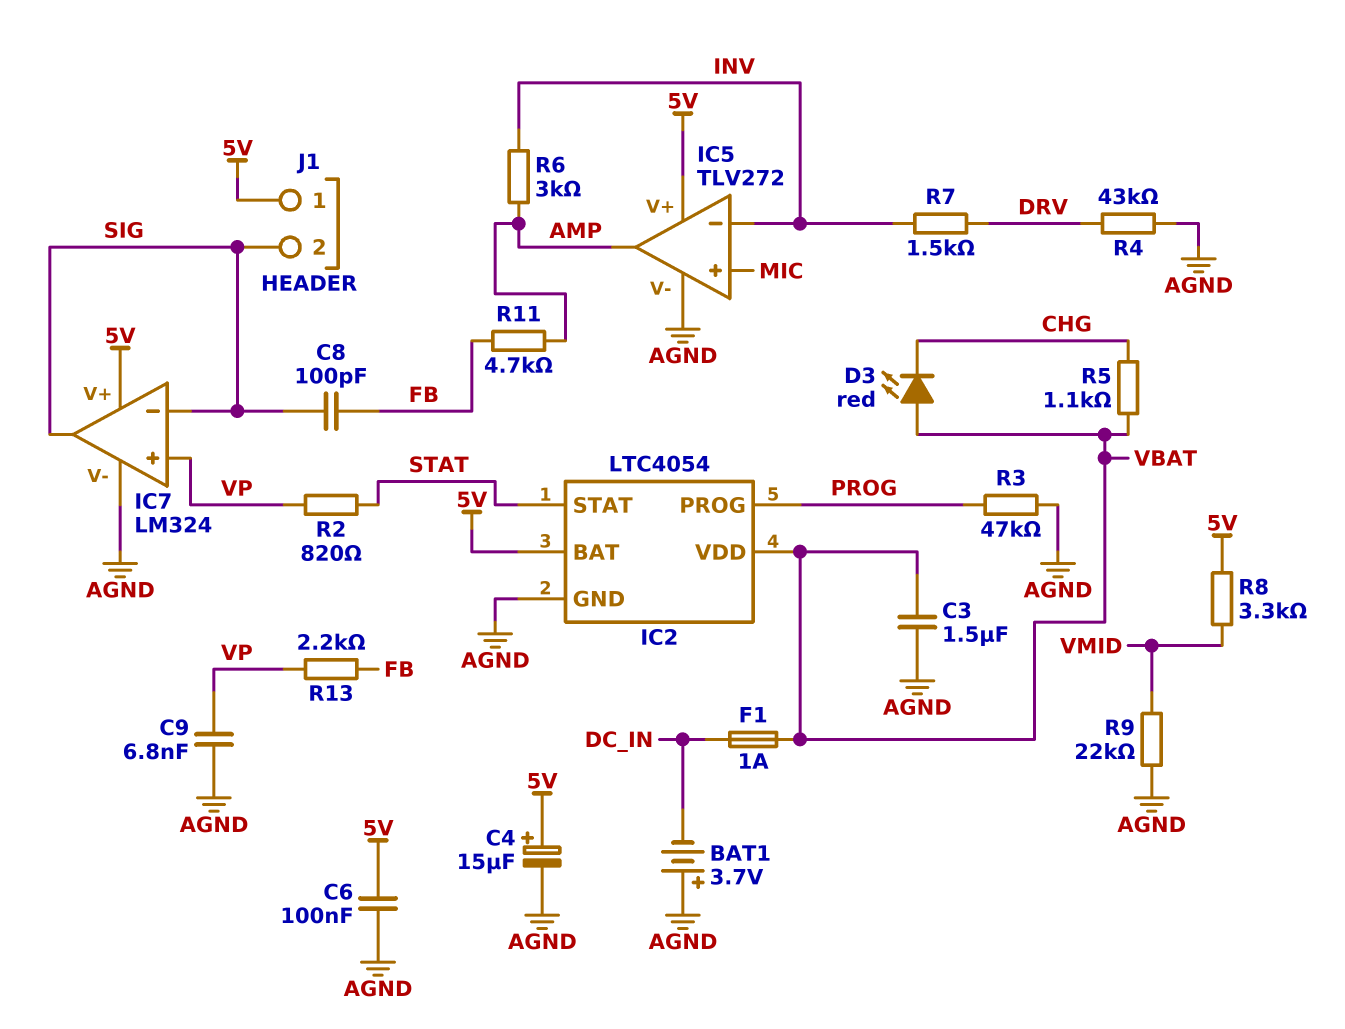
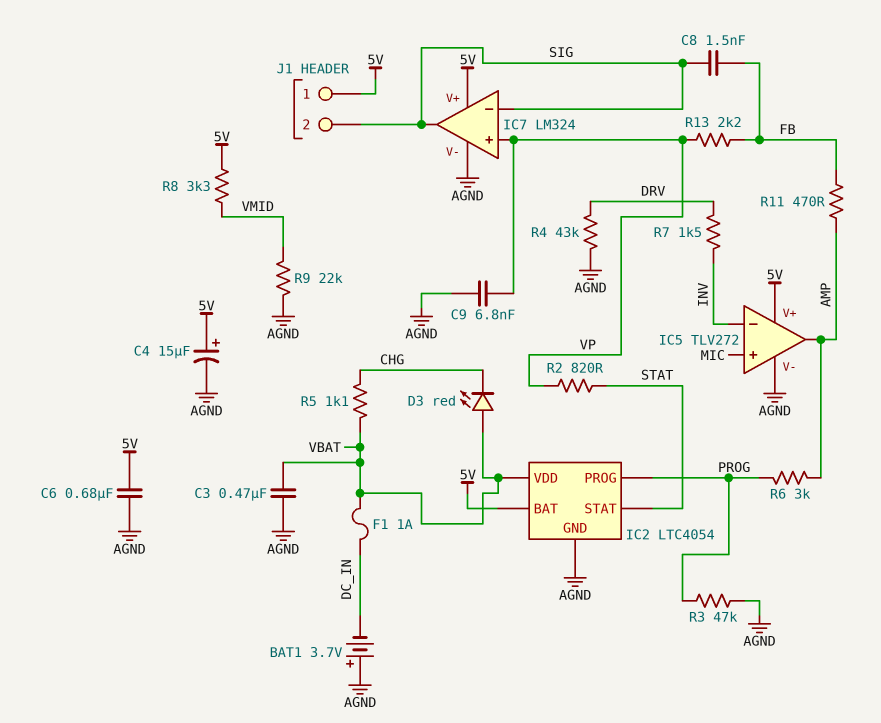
C3: 1.5uF (AGND, VBAT) -> 470nF (AGND, VBAT)
C6: 100nF (5V, AGND) -> 680nF (5V, AGND)
C8: 100pF (FB, SIG) -> 1.5nF (FB, SIG)
R6: 3k (AMP, INV) -> 3k (AMP, PROG)
R11: 4.7k (AMP, FB) -> 470 (AMP, FB)

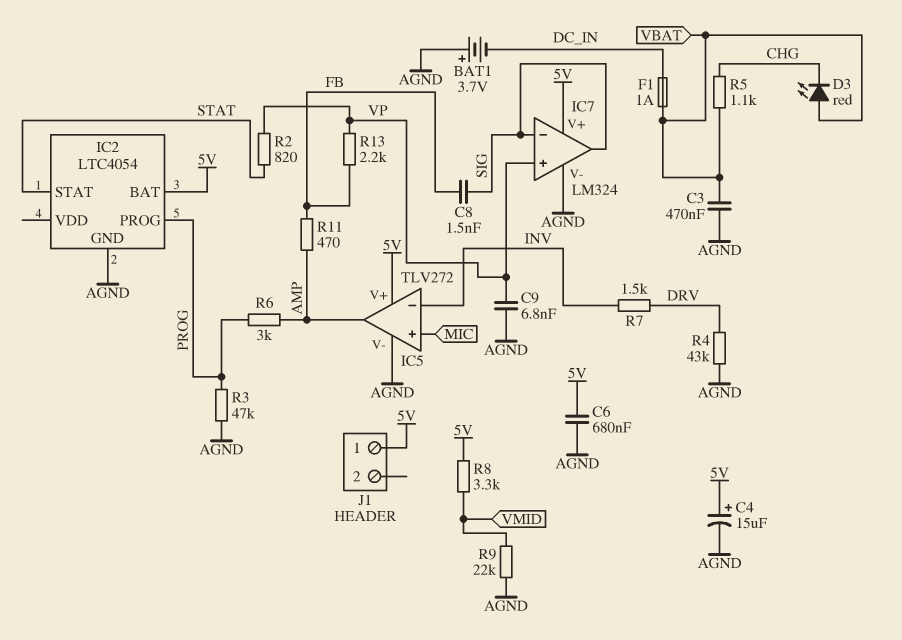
IC2 pin VDD: VBAT -> none
J1 pin 2: SIG -> none

